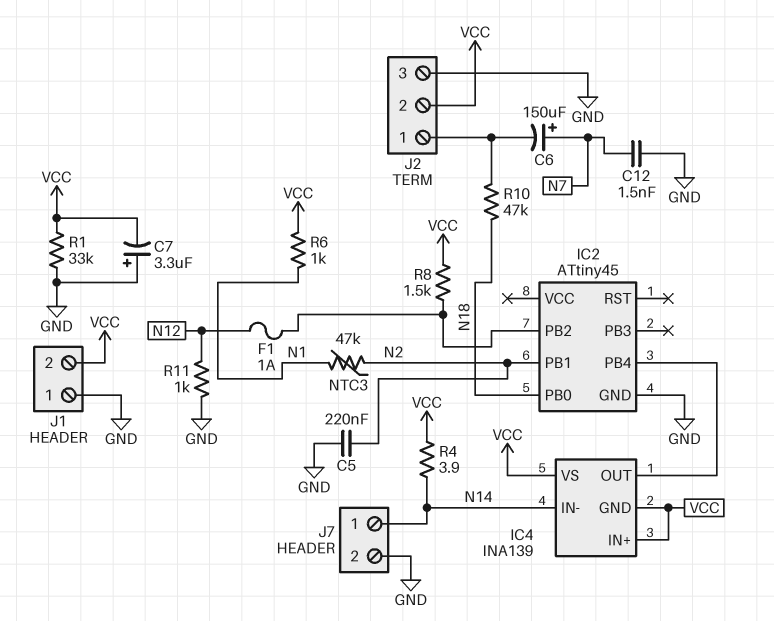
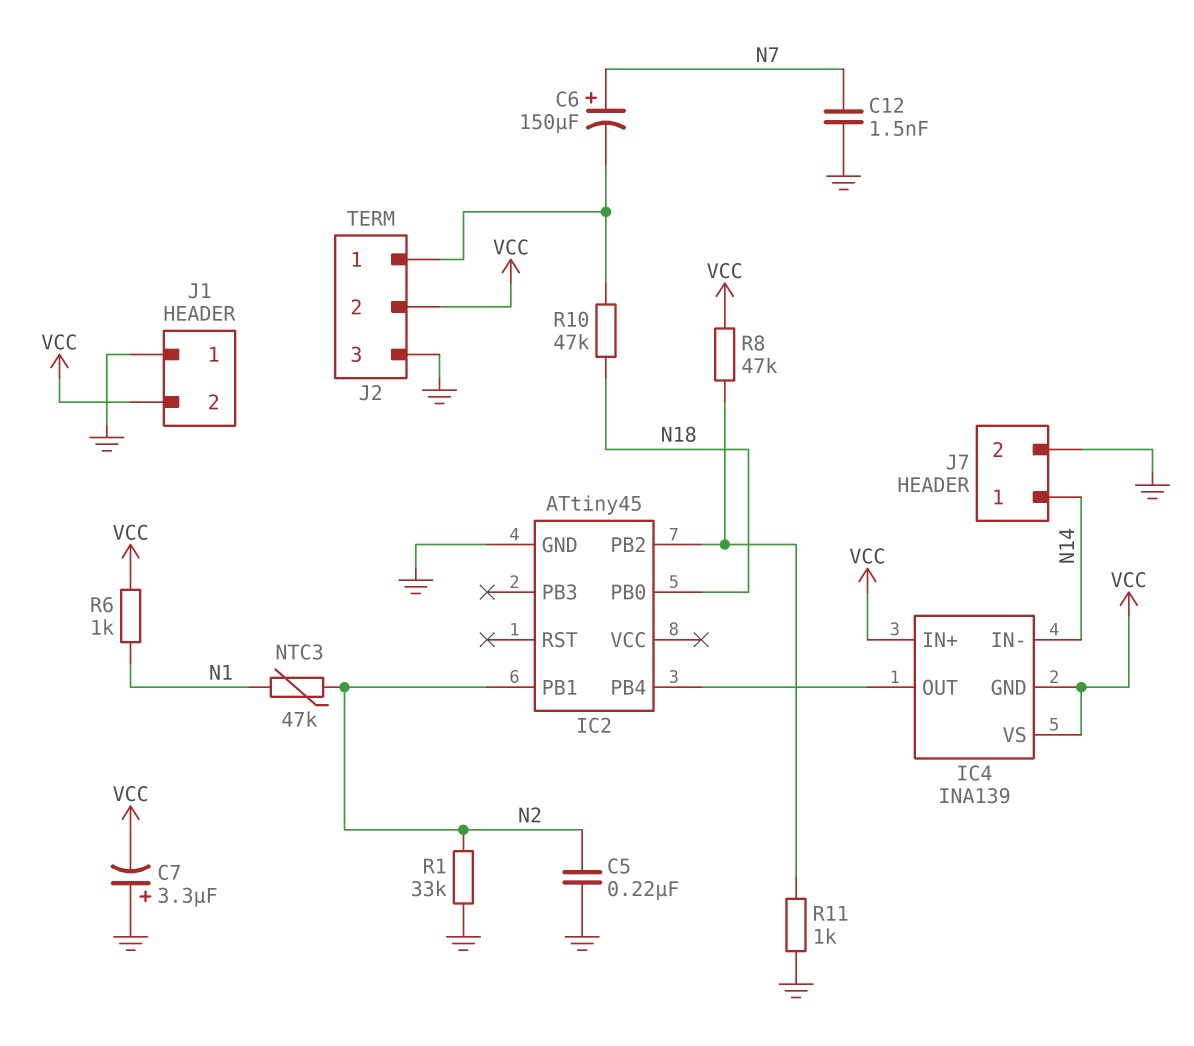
F1: 1A (IC2/PB2, N12) -> none
R1: 33k (GND, VCC) -> 33k (GND, N2)
R4: 3.9 (N14, VCC) -> none
R8: 1.5k (IC2/PB2, VCC) -> 47k (IC2/PB2, VCC)
R11: 1k (GND, N12) -> 1k (GND, IC2/PB2)

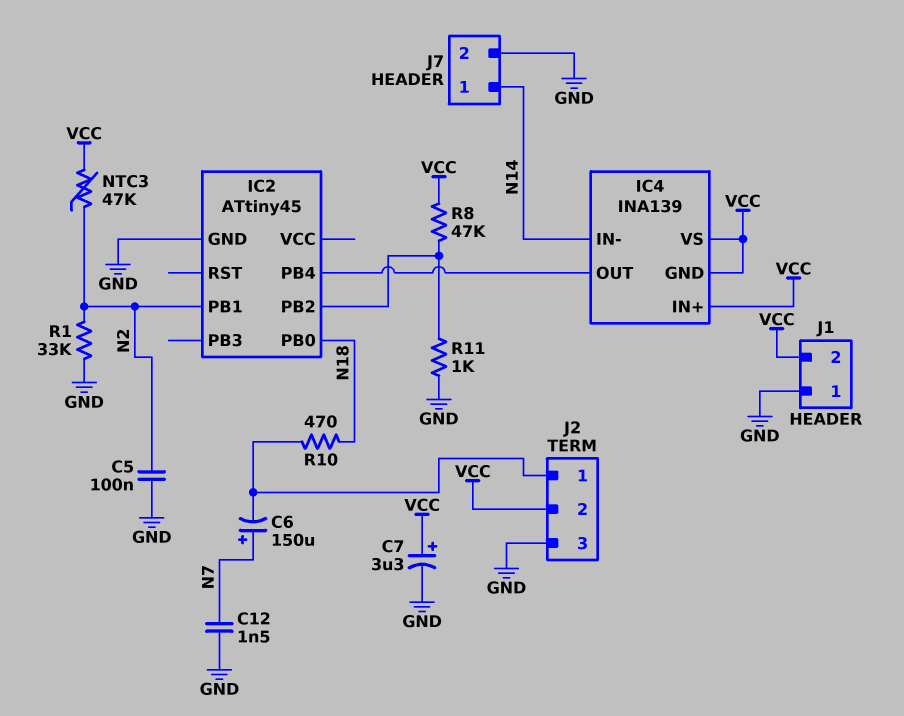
C5: 220nF (GND, N2) -> 100nF (GND, N2)
C7: 3.3uF (plus GND, minus VCC) -> 3.3uF (plus VCC, minus GND)
NTC3: 47k (N1, N2) -> 47k (N2, VCC)
R6: 1k (N1, VCC) -> none
R10: 47k (J2/1, N18) -> 470 (J2/1, N18)

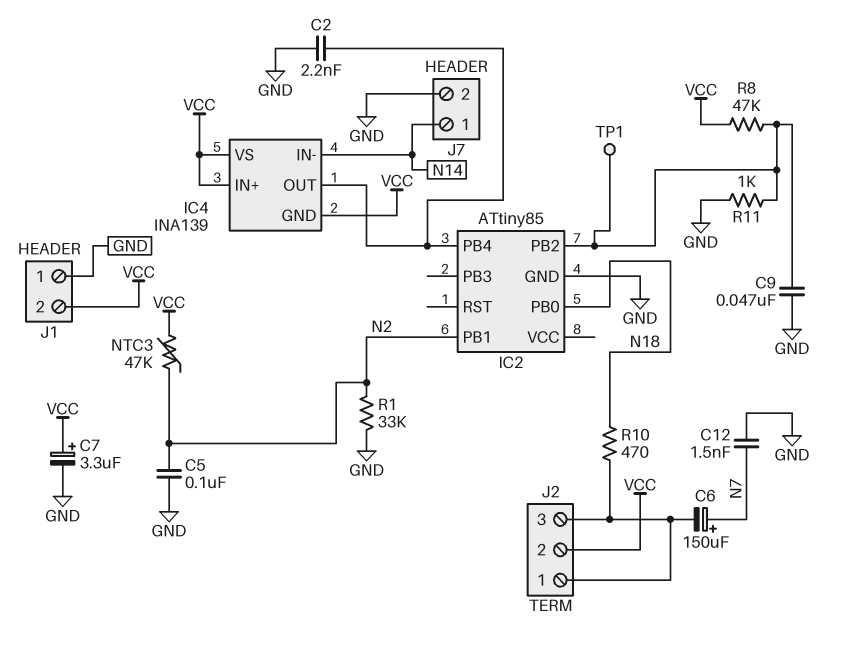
C2: none -> 2.2nF (GND, IC2/PB4)
C9: none -> 47nF (GND, IC2/PB2)
IC2: ATtiny45 -> ATtiny85
J2 pin 3: GND -> J2/1
TP1: none -> test point (IC2/PB2)

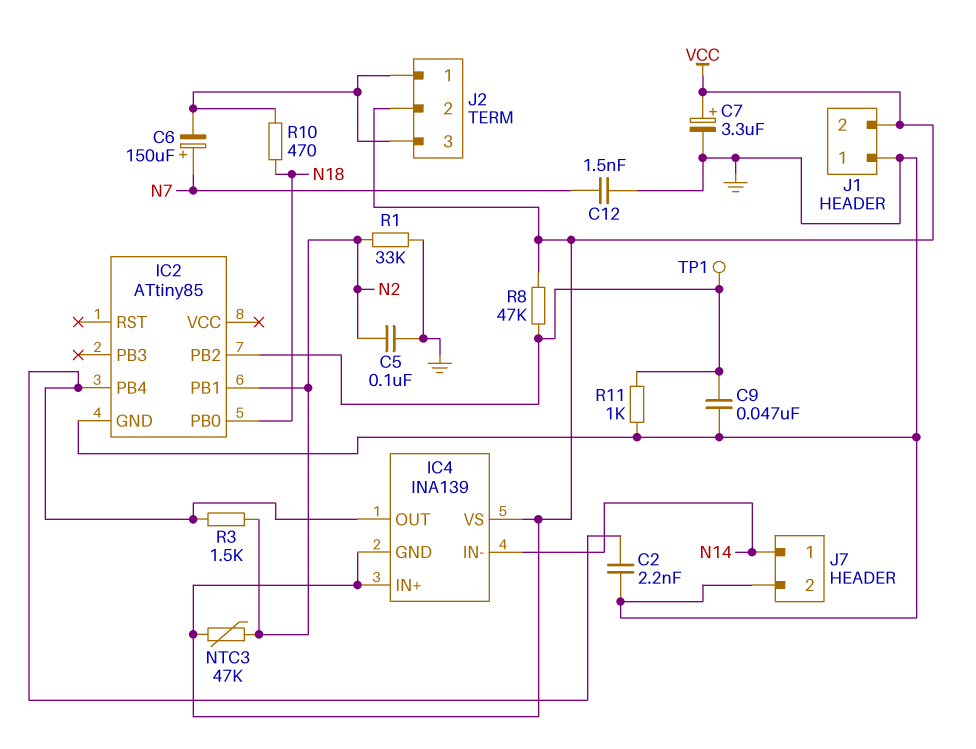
R3: none -> 1.5k (IC2/PB4, N2)

